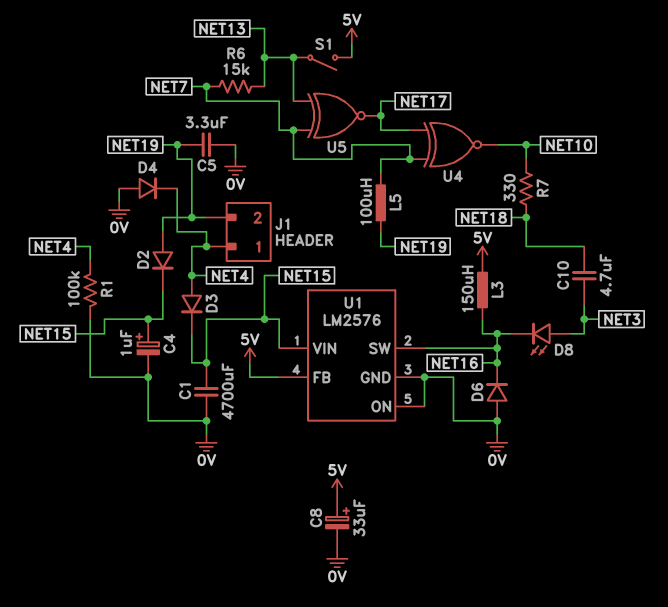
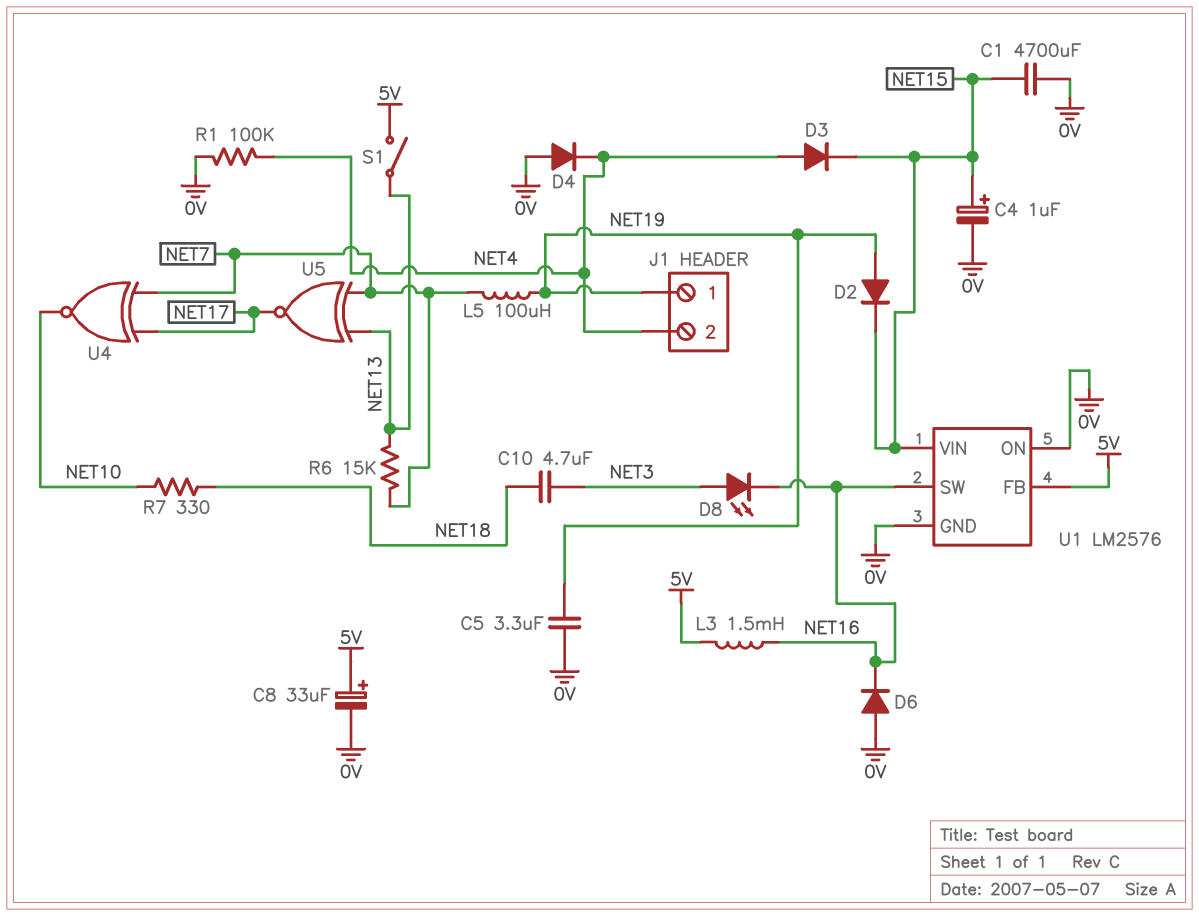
J1 pin 1: NET4 -> NET19
J1 pin 2: NET19 -> NET4
L3: 150uH (5V, NET16) -> 1.5mH (5V, NET16)

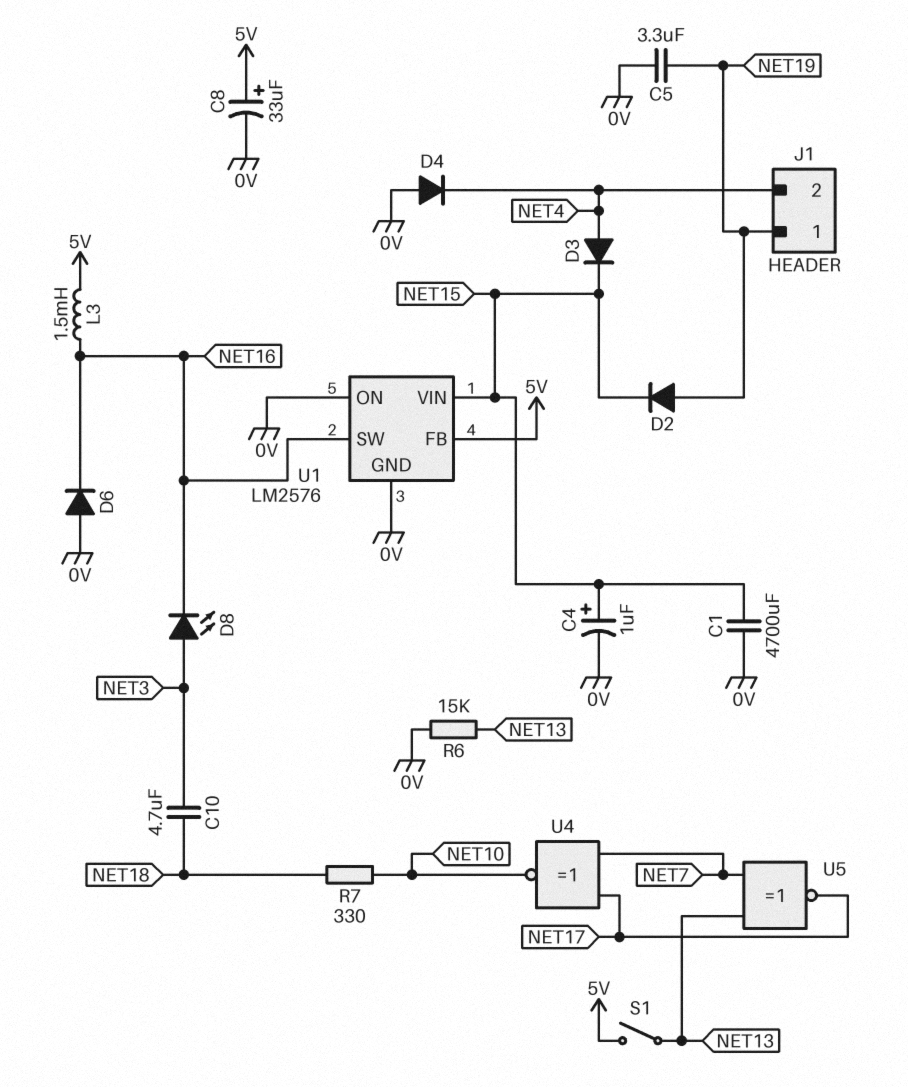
L5: 100uH (NET7, NET19) -> none
R1: 100k (0V, NET4) -> none
R6: 15k (NET7, NET13) -> 15k (0V, NET13)

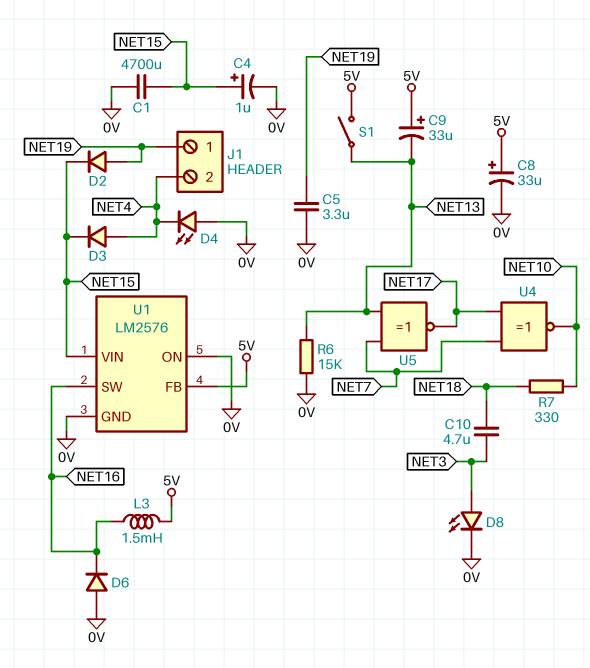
C9: none -> 33uF (plus 5V, minus NET13)
D4: diode (A 0V, K NET4) -> LED (A 0V, K NET4)
D8: LED (A NET3, K NET16) -> LED (A NET3, K 0V)

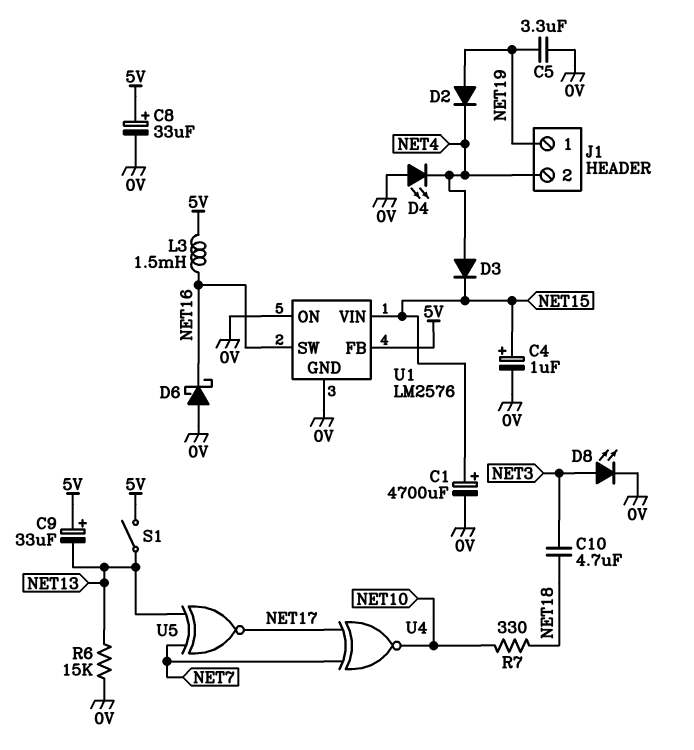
C1: 4700uF (0V, NET15) -> 4700uF (plus NET15, minus 0V)
D2: diode (A NET19, K NET15) -> diode (A NET19, K NET4)
D6: diode (A 0V, K NET16) -> schottky (A 0V, K NET16)

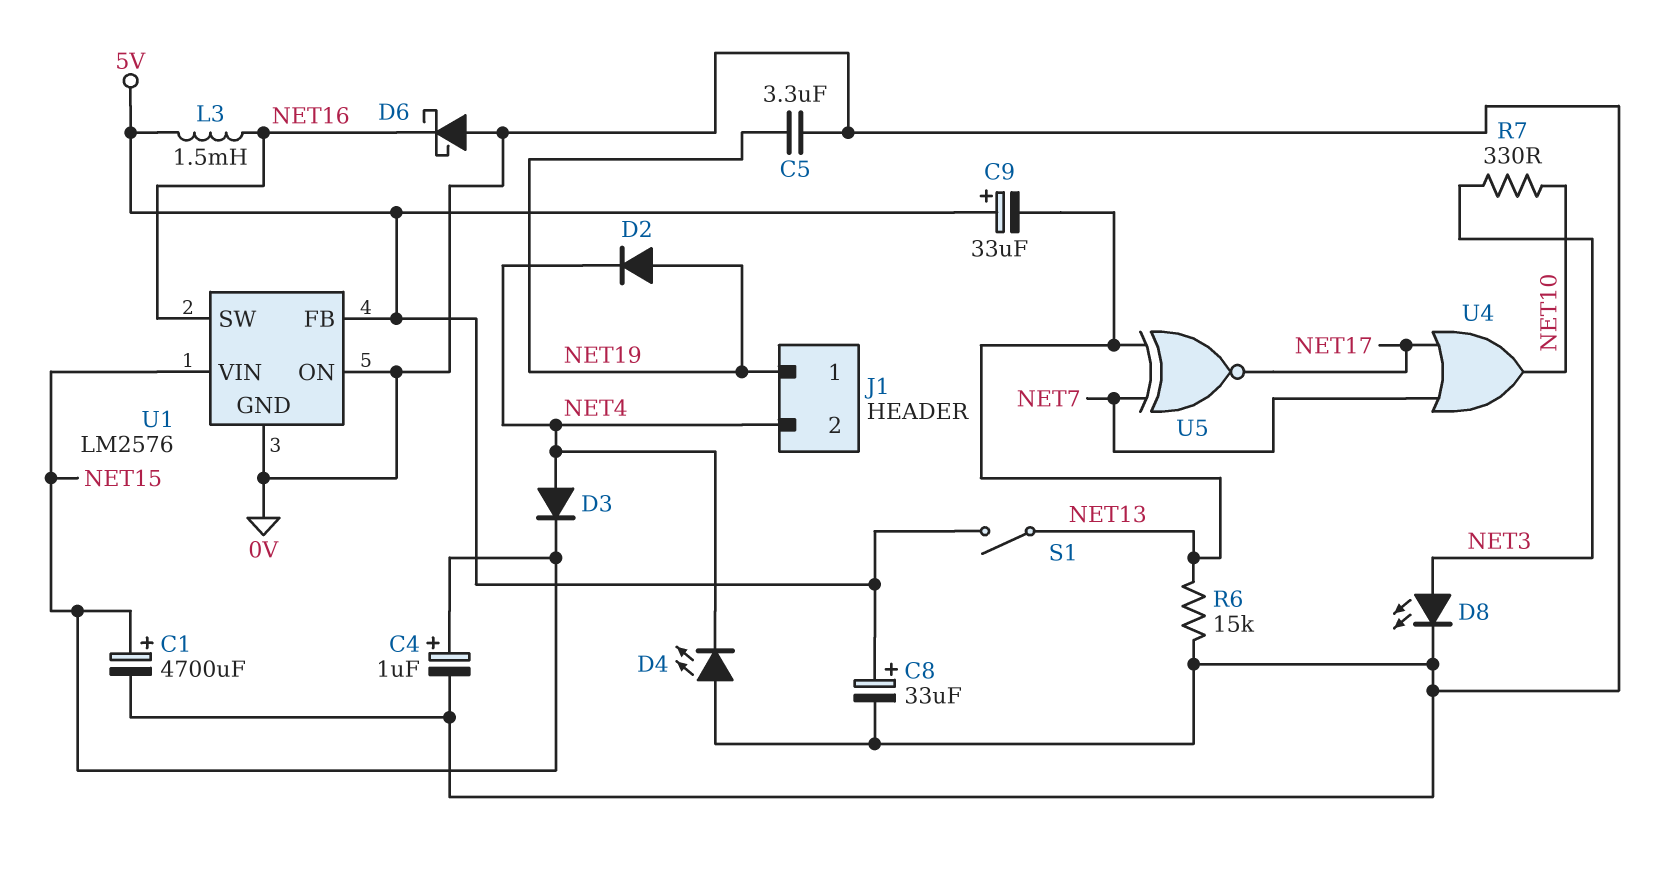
C10: 4.7uF (NET3, NET18) -> none
R7: 330 (NET10, NET18) -> 330 (NET3, NET10)
U4: XNOR (in NET7, in NET17, out NET10) -> OR (in NET7, in NET17, out NET10)

